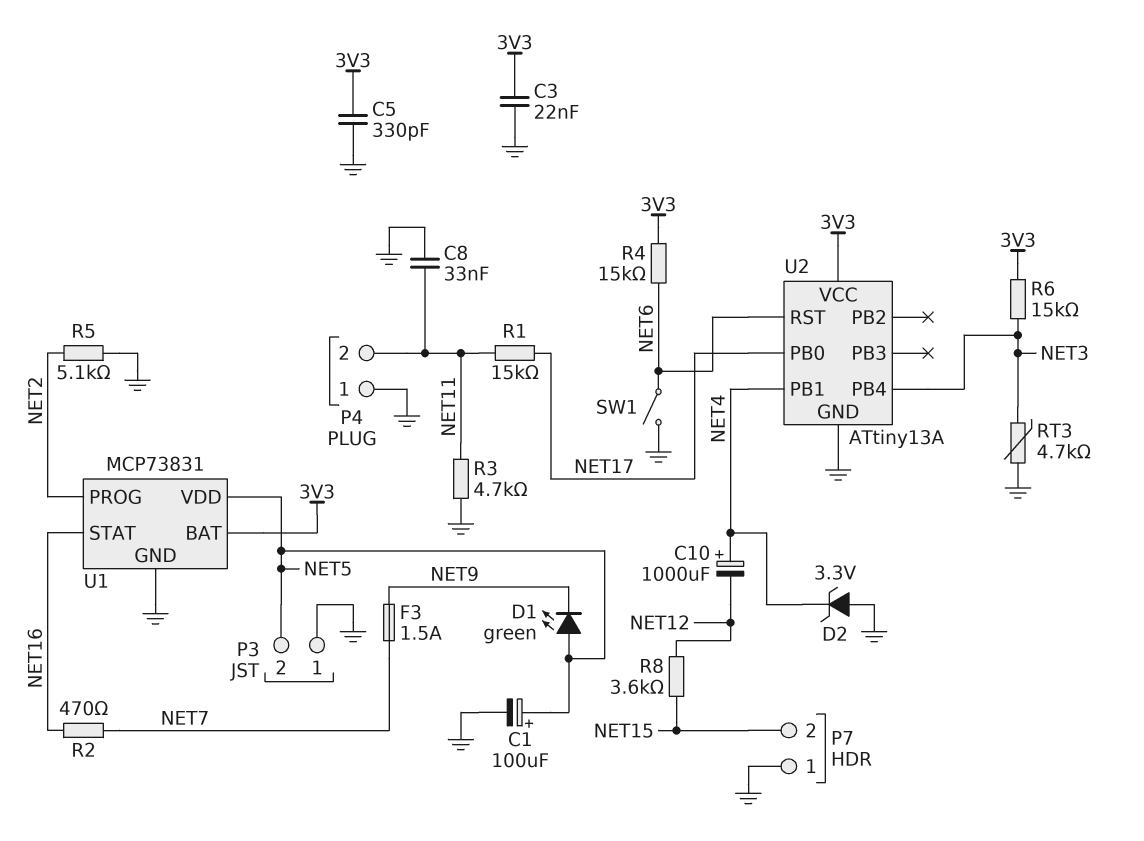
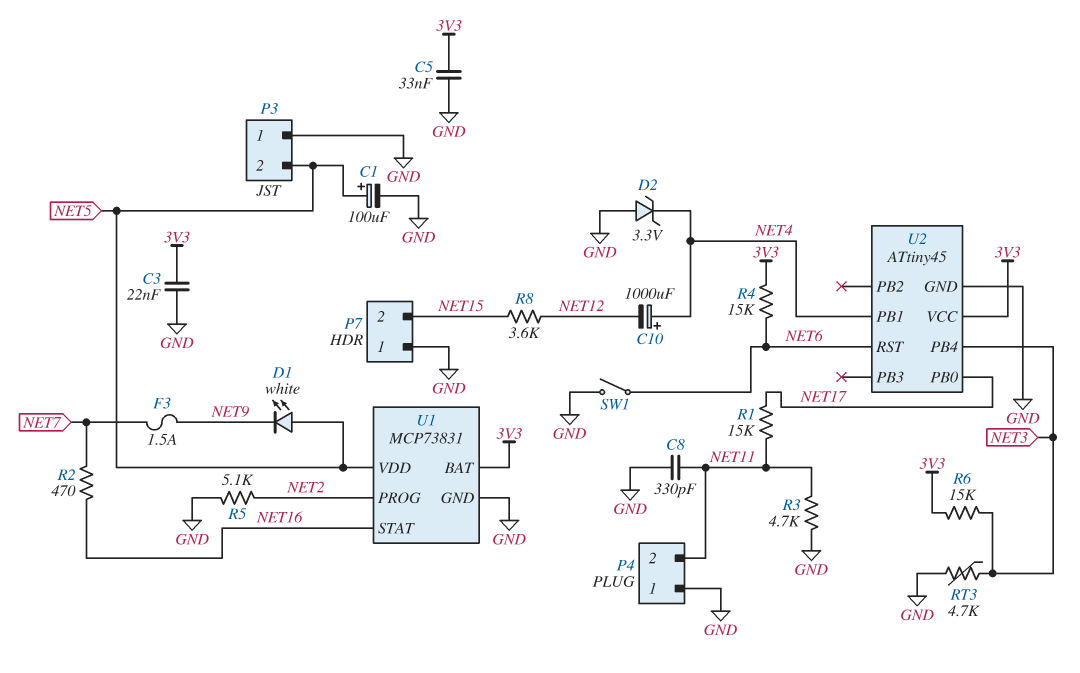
C5: 330pF (3V3, GND) -> 33nF (3V3, GND)
C8: 33nF (GND, NET11) -> 330pF (GND, NET11)
D1: LED green (A NET5, K NET9) -> LED white (A NET5, K NET9)
U2: ATtiny13A -> ATtiny45

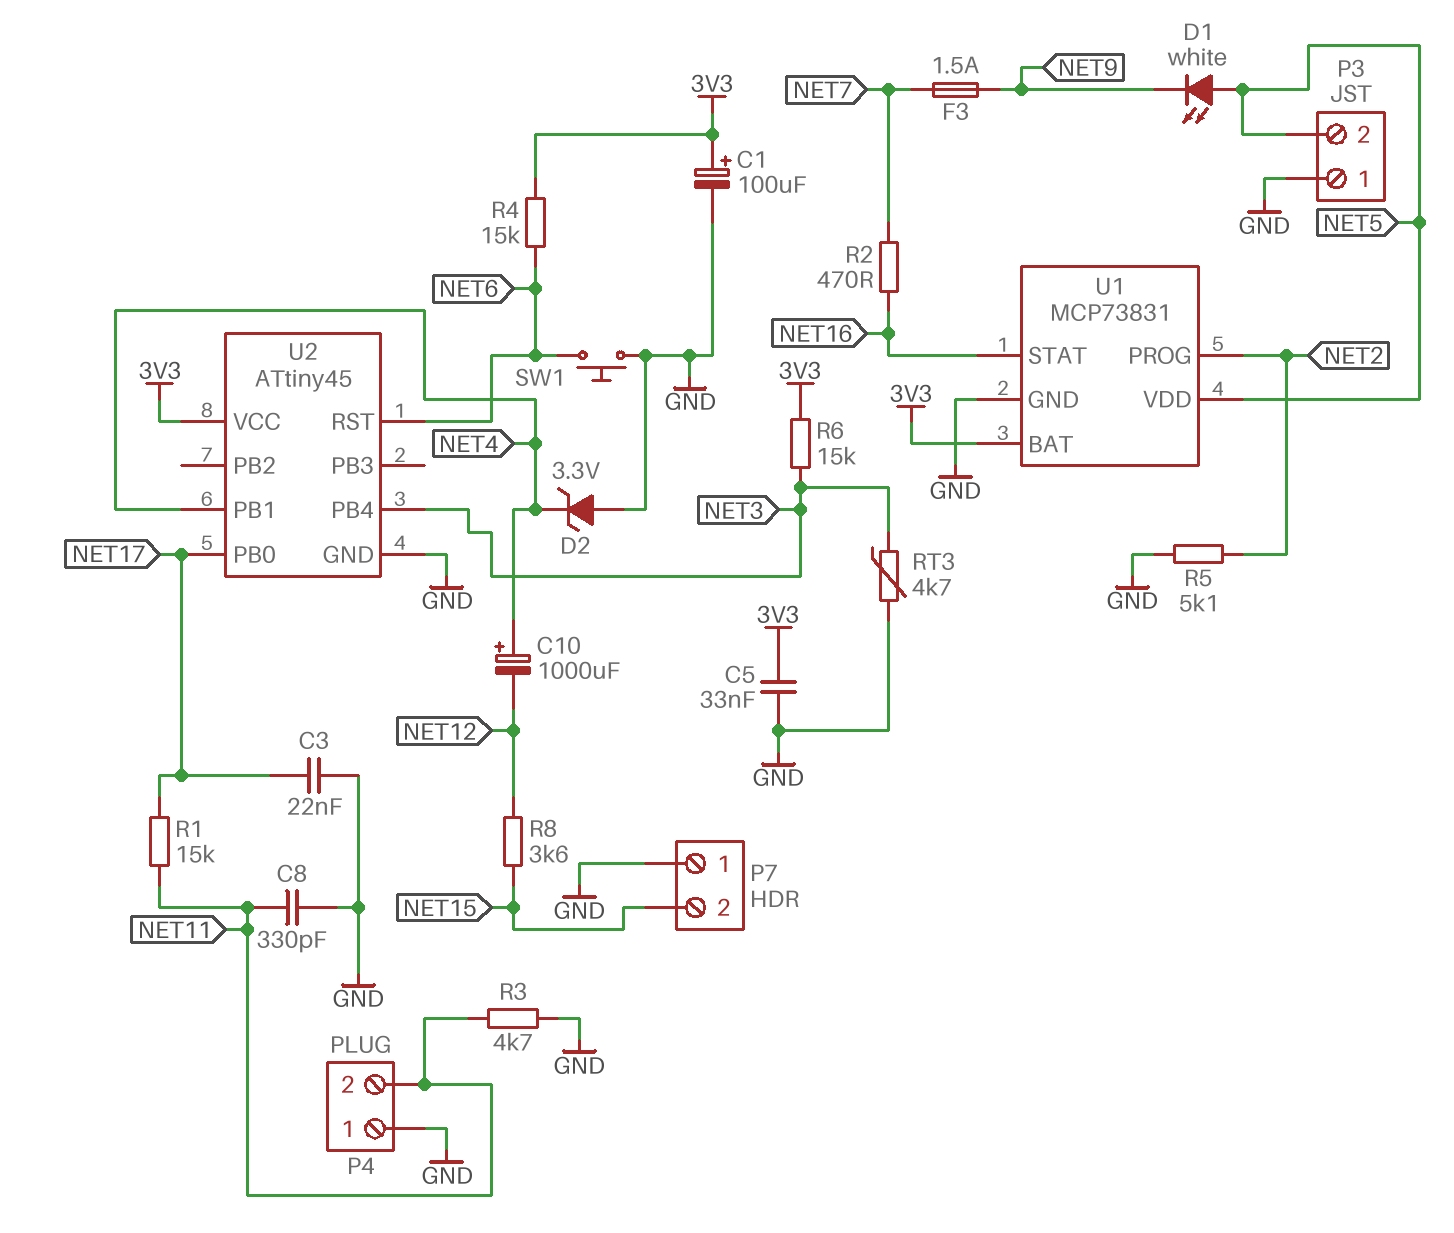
C1: 100uF (plus NET5, minus GND) -> 100uF (plus 3V3, minus GND)
C3: 22nF (3V3, GND) -> 22nF (GND, NET17)
SW1: switch (GND, NET6) -> button (GND, NET6)

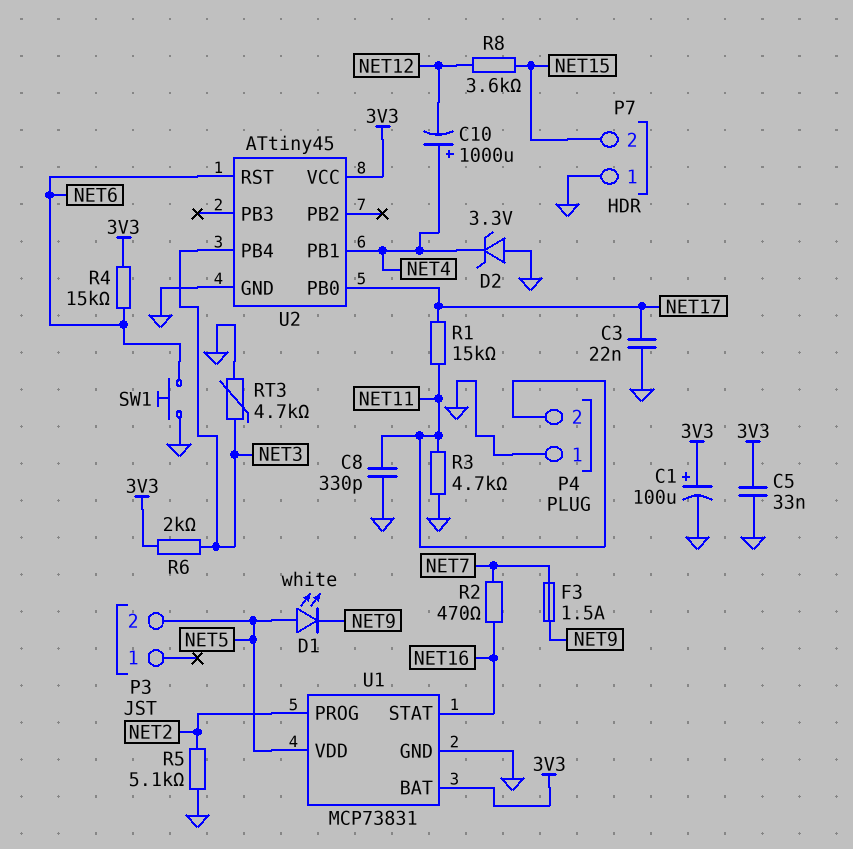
P3 pin 1: GND -> none
R6: 15k (3V3, NET3) -> 2k (3V3, NET3)

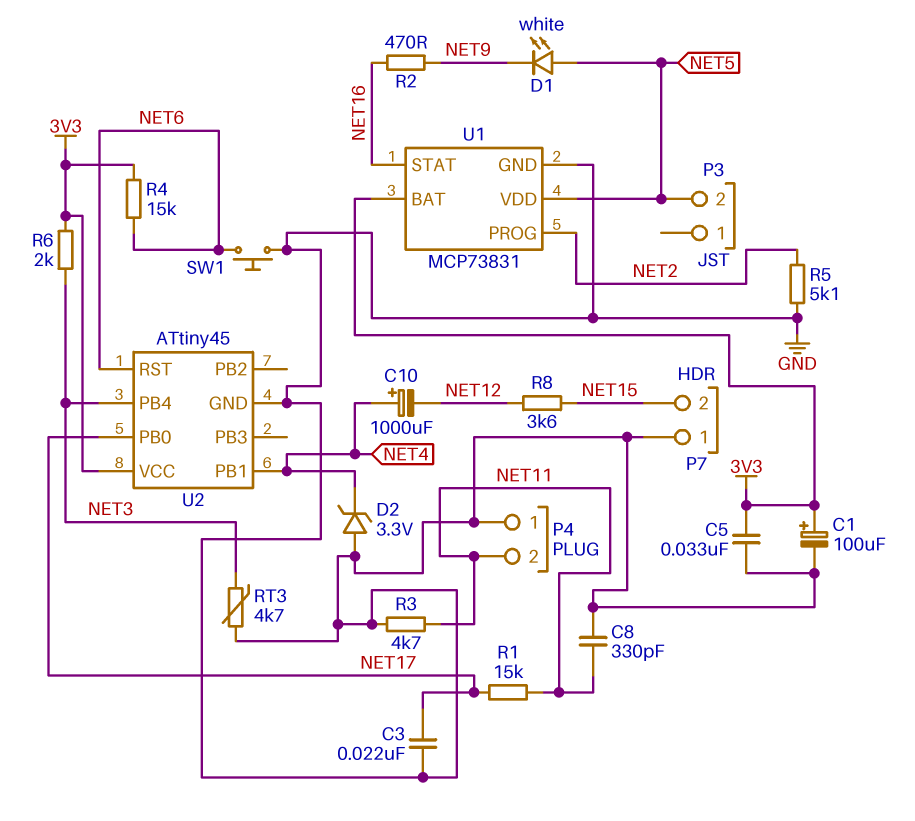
F3: 1.5A (NET7, NET9) -> none
R2: 470 (NET7, NET16) -> 470 (NET9, NET16)

